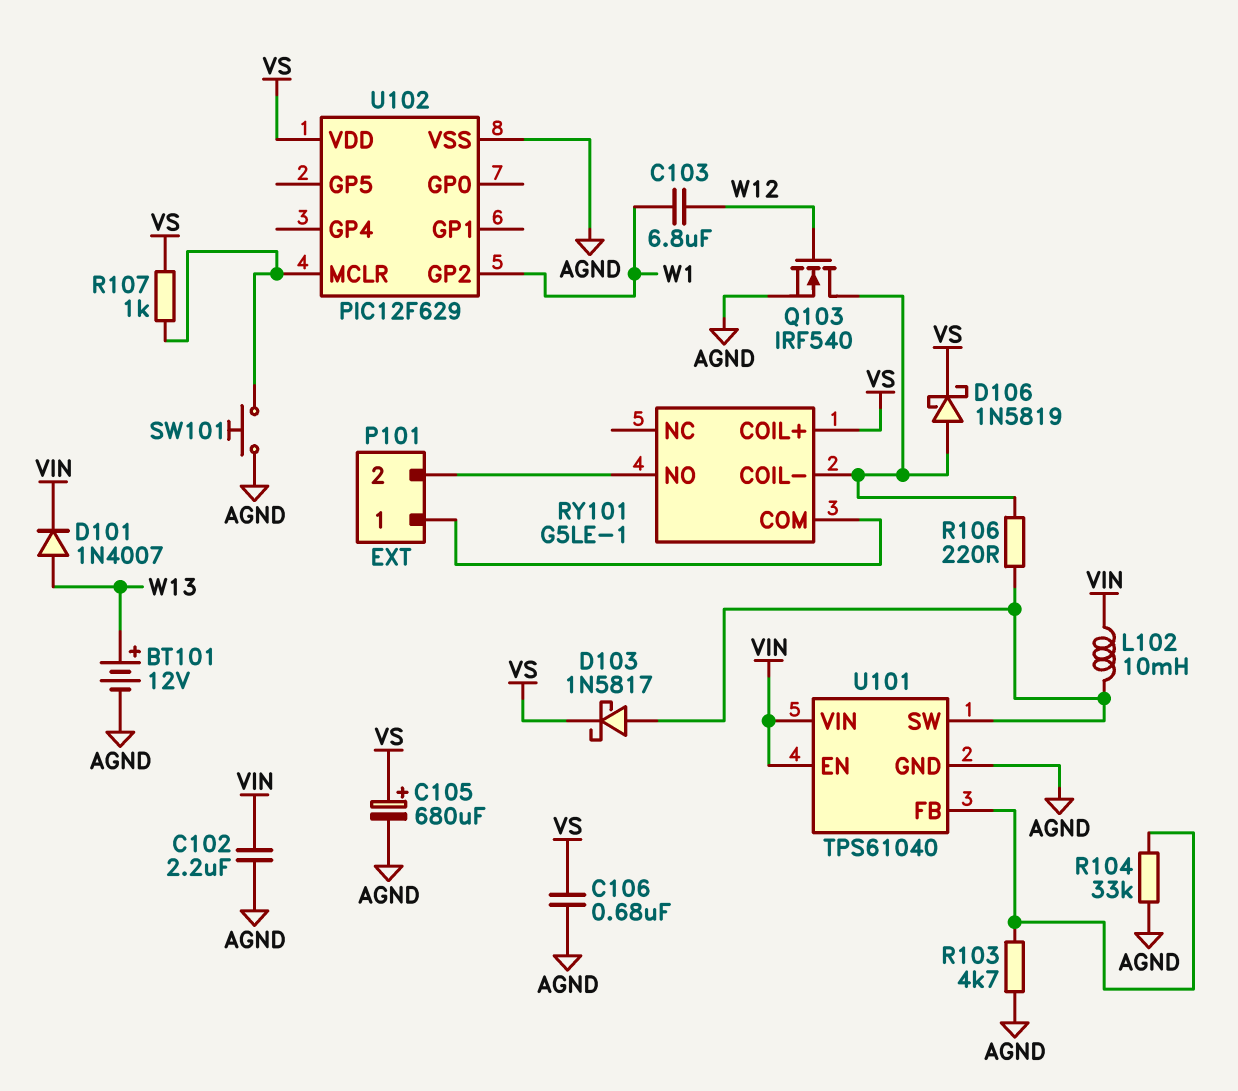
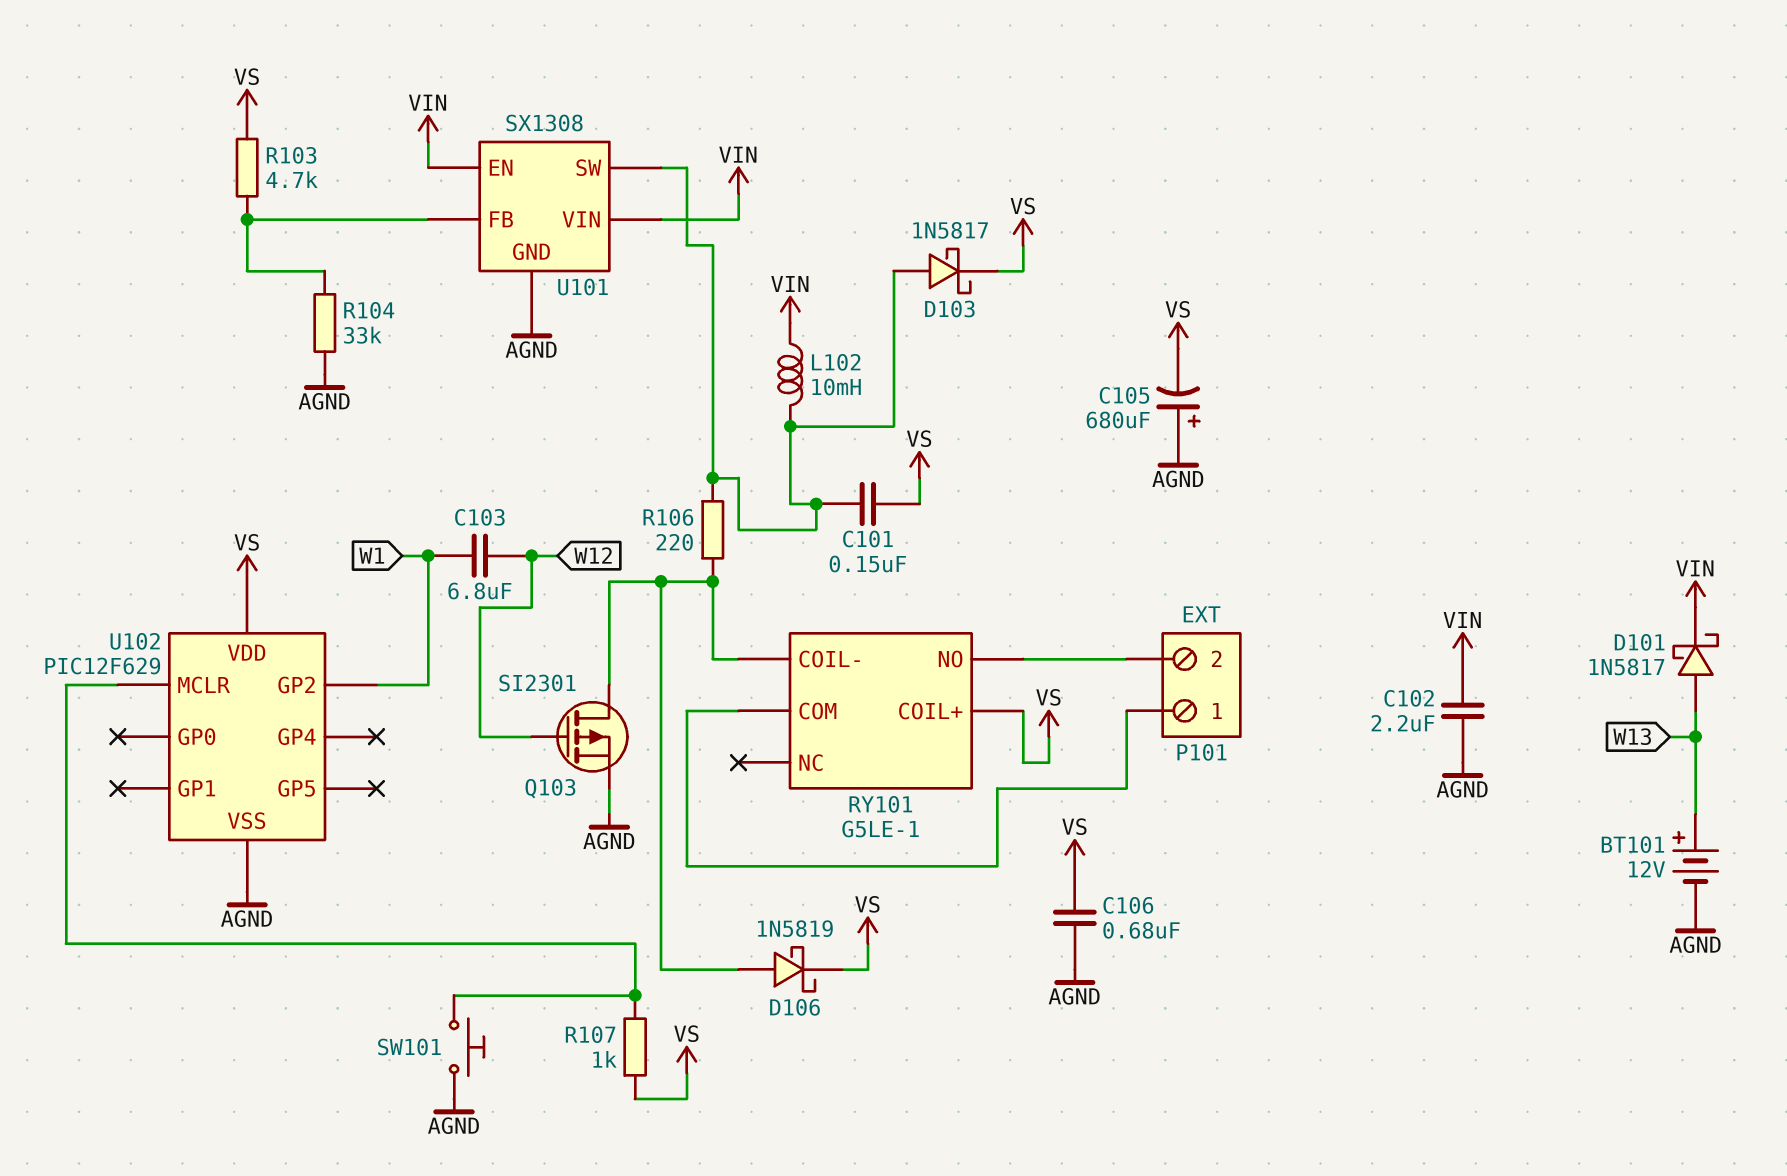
C101: none -> 150nF (U101/SW, VS)
C105: 680uF (plus VS, minus AGND) -> 680uF (plus AGND, minus VS)
D101: diode 1N4007 (A W13, K VIN) -> schottky 1N5817 (A W13, K VIN)
Q103: NMOS IRF540 (G W12, D RY101/COIL-, S AGND) -> PMOS SI2301 (G W12, D RY101/COIL-, S AGND)
R103: 4.7k (AGND, U101/FB) -> 4.7k (U101/FB, VS)
U101: TPS61040 -> SX1308

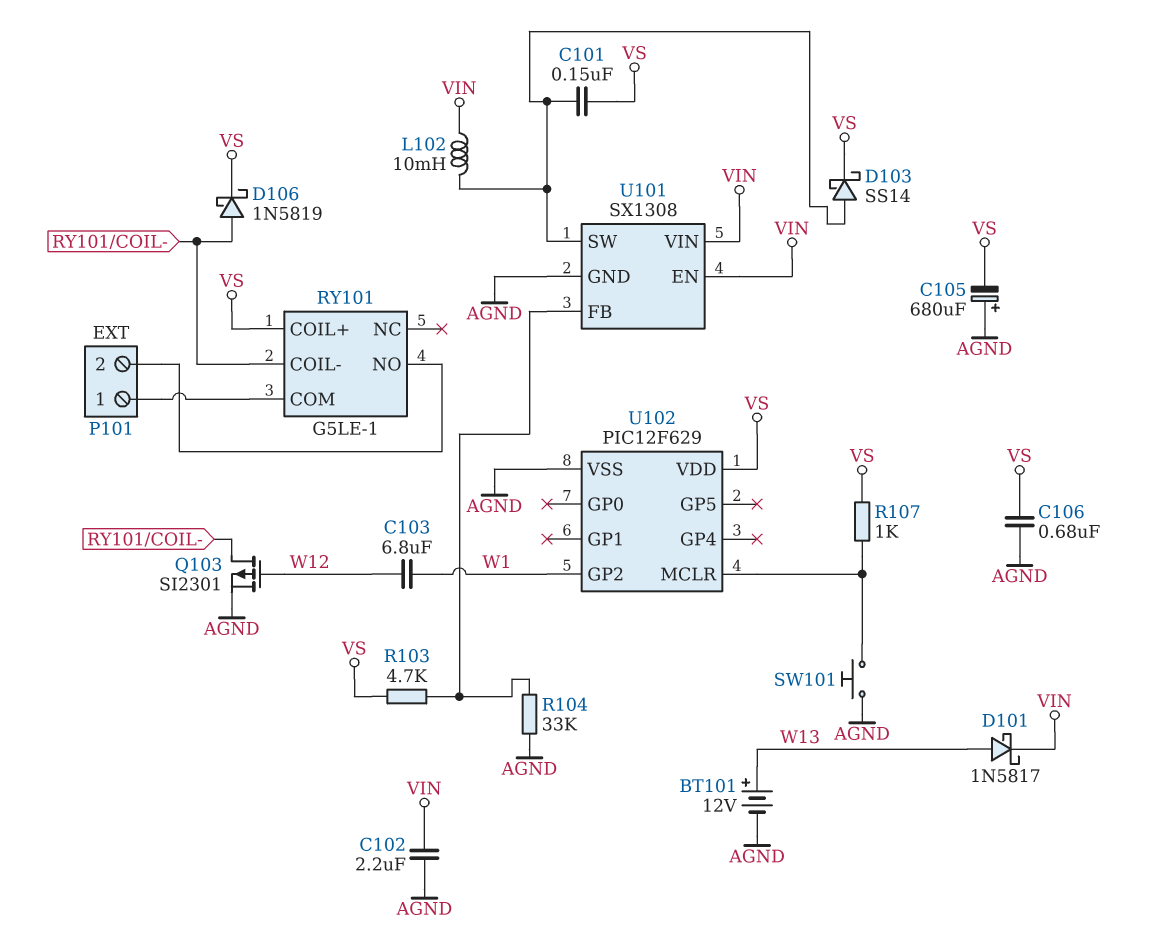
D103: schottky 1N5817 (A U101/SW, K VS) -> schottky SS14 (A U101/SW, K VS)
R106: 220 (RY101/COIL-, U101/SW) -> none

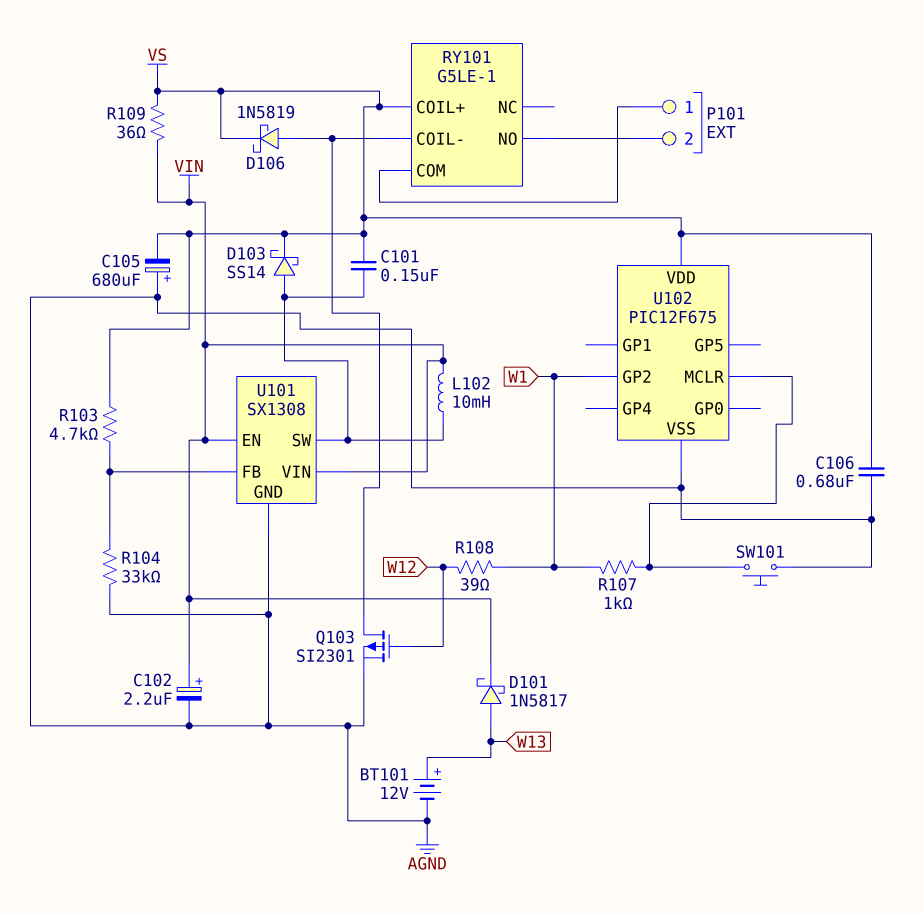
C102: 2.2uF (AGND, VIN) -> 2.2uF (plus VIN, minus AGND)
C103: 6.8uF (W1, W12) -> none
R107: 1k (U102/MCLR, VS) -> 1k (U102/MCLR, W1)
R108: none -> 39 (W1, W12)
R109: none -> 36 (VIN, VS)
U102: PIC12F629 -> PIC12F675

